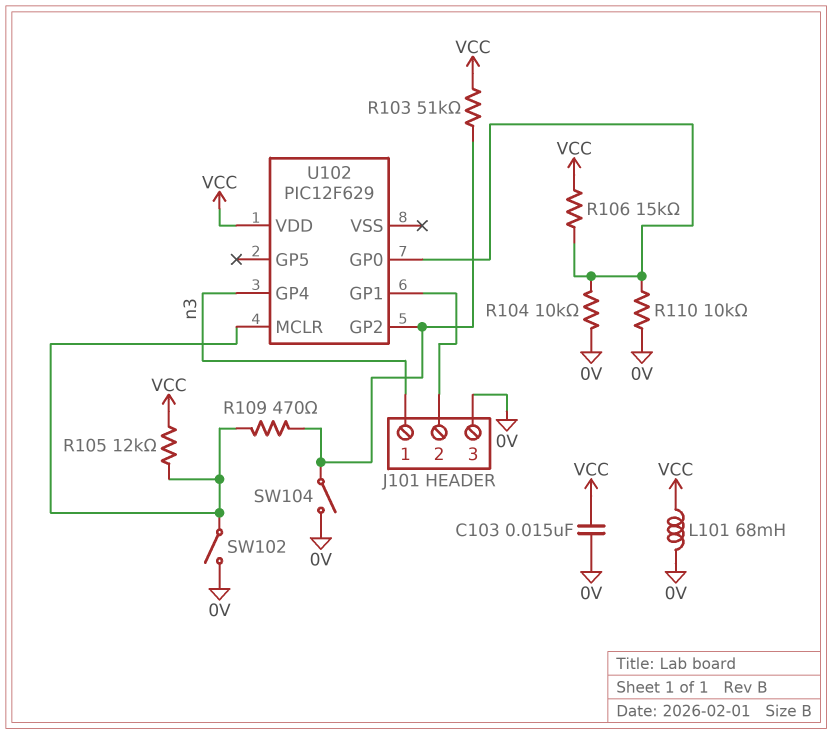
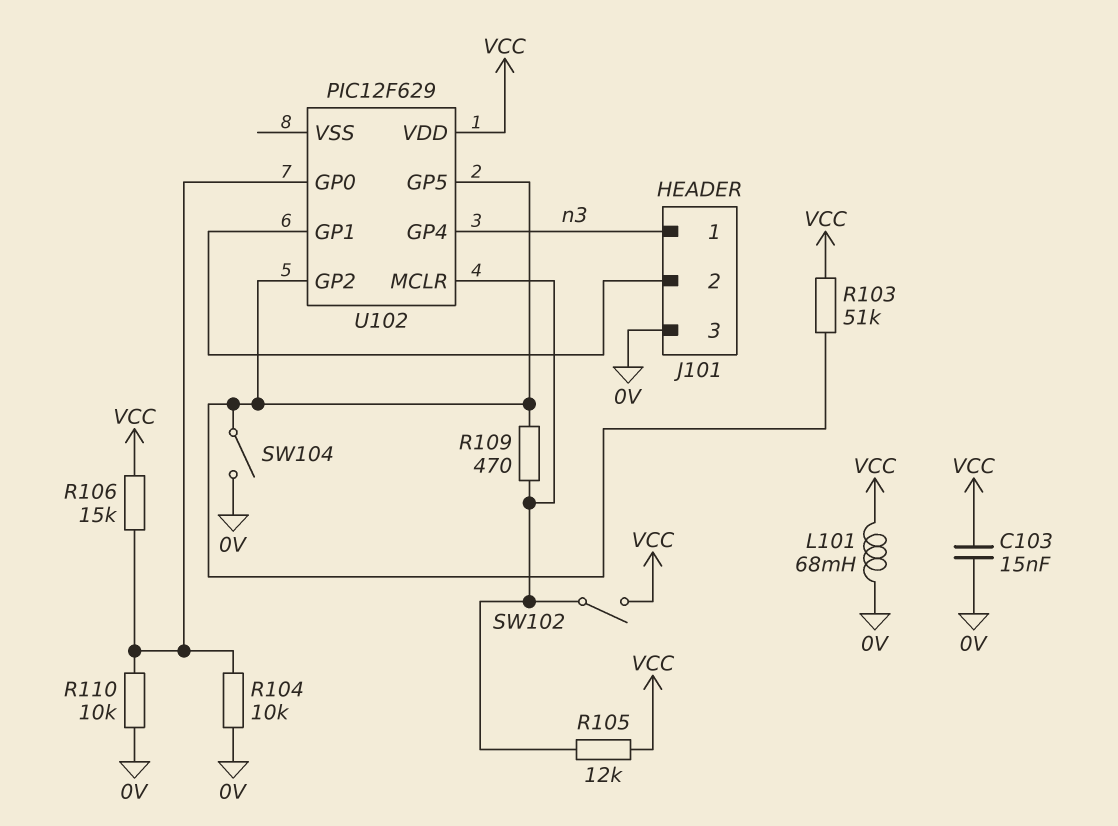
SW102: switch (0V, U102/MCLR) -> switch (U102/MCLR, VCC)
U102 pin GP5: none -> U102/GP2

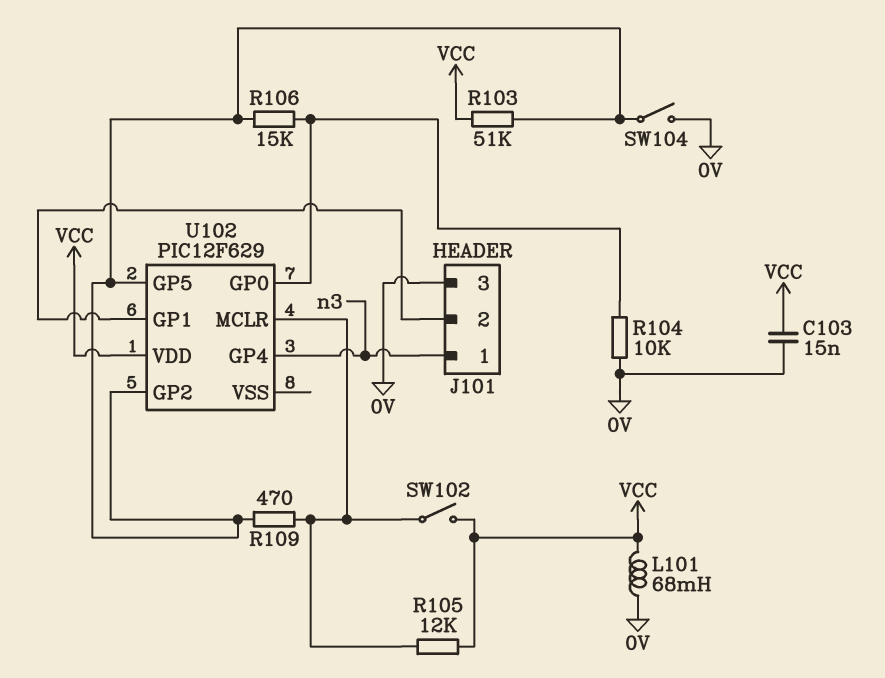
R106: 15k (U102/GP0, VCC) -> 15k (U102/GP0, U102/GP2)
R110: 10k (0V, U102/GP0) -> none

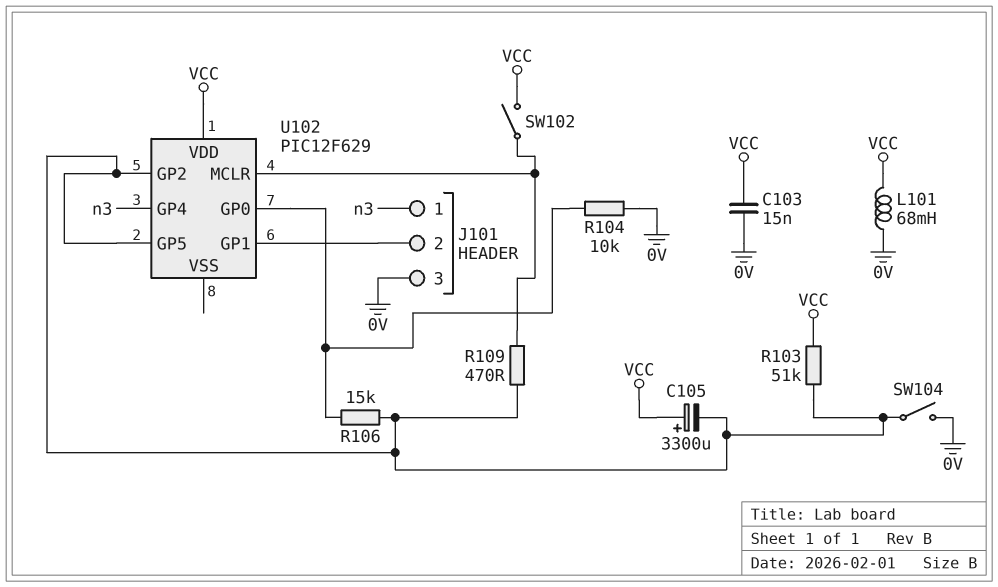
C105: none -> 3300uF (plus VCC, minus U102/GP2)
R105: 12k (U102/MCLR, VCC) -> none

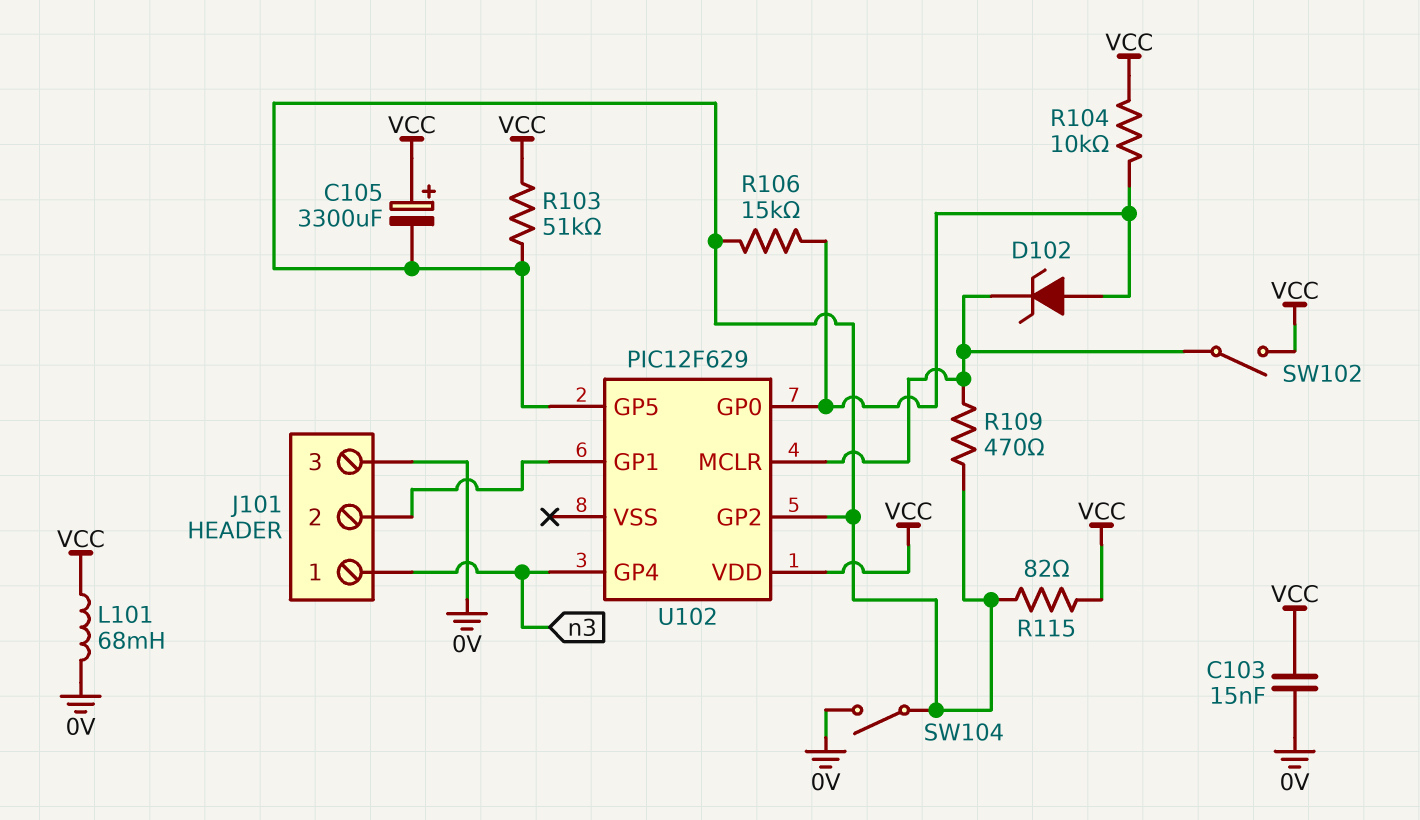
D102: none -> zener (A U102/GP0, K U102/MCLR)
R104: 10k (0V, U102/GP0) -> 10k (U102/GP0, VCC)
R115: none -> 82 (U102/GP2, VCC)

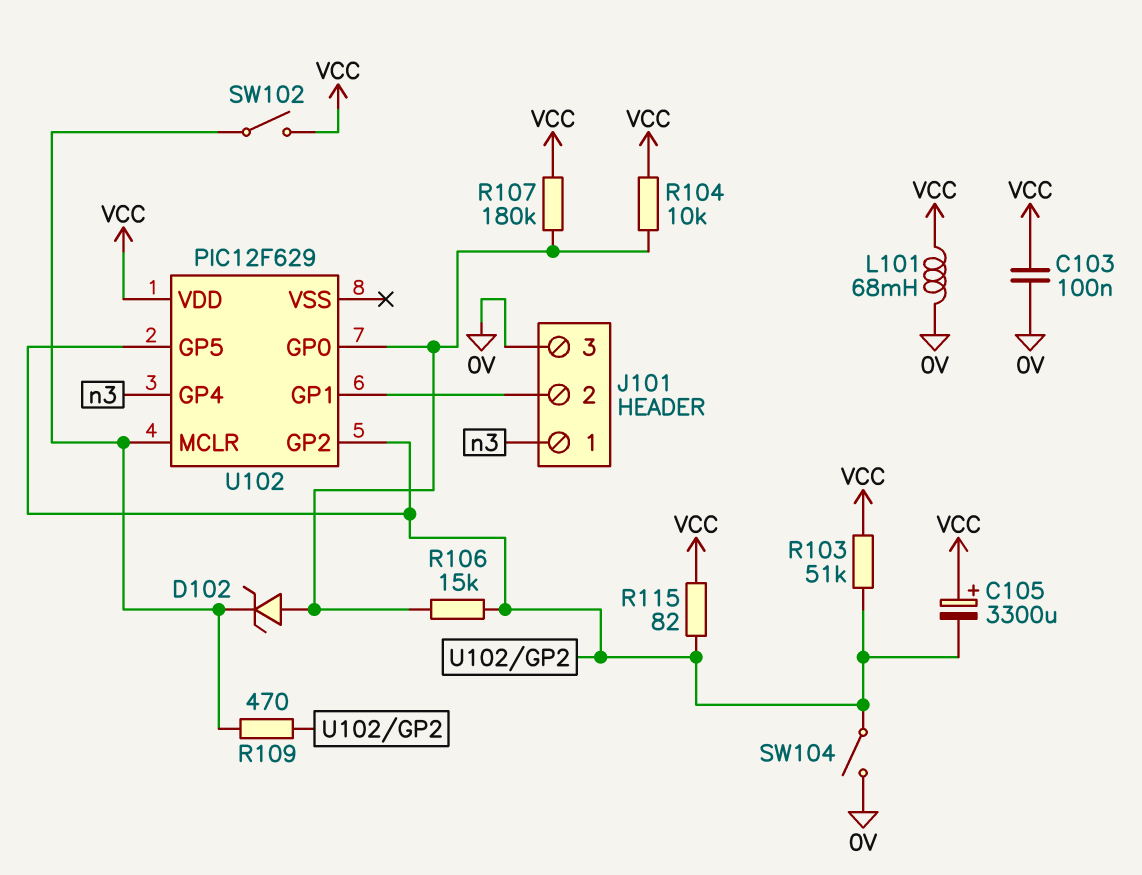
C103: 15nF (0V, VCC) -> 100nF (0V, VCC)
R107: none -> 180k (U102/GP0, VCC)

